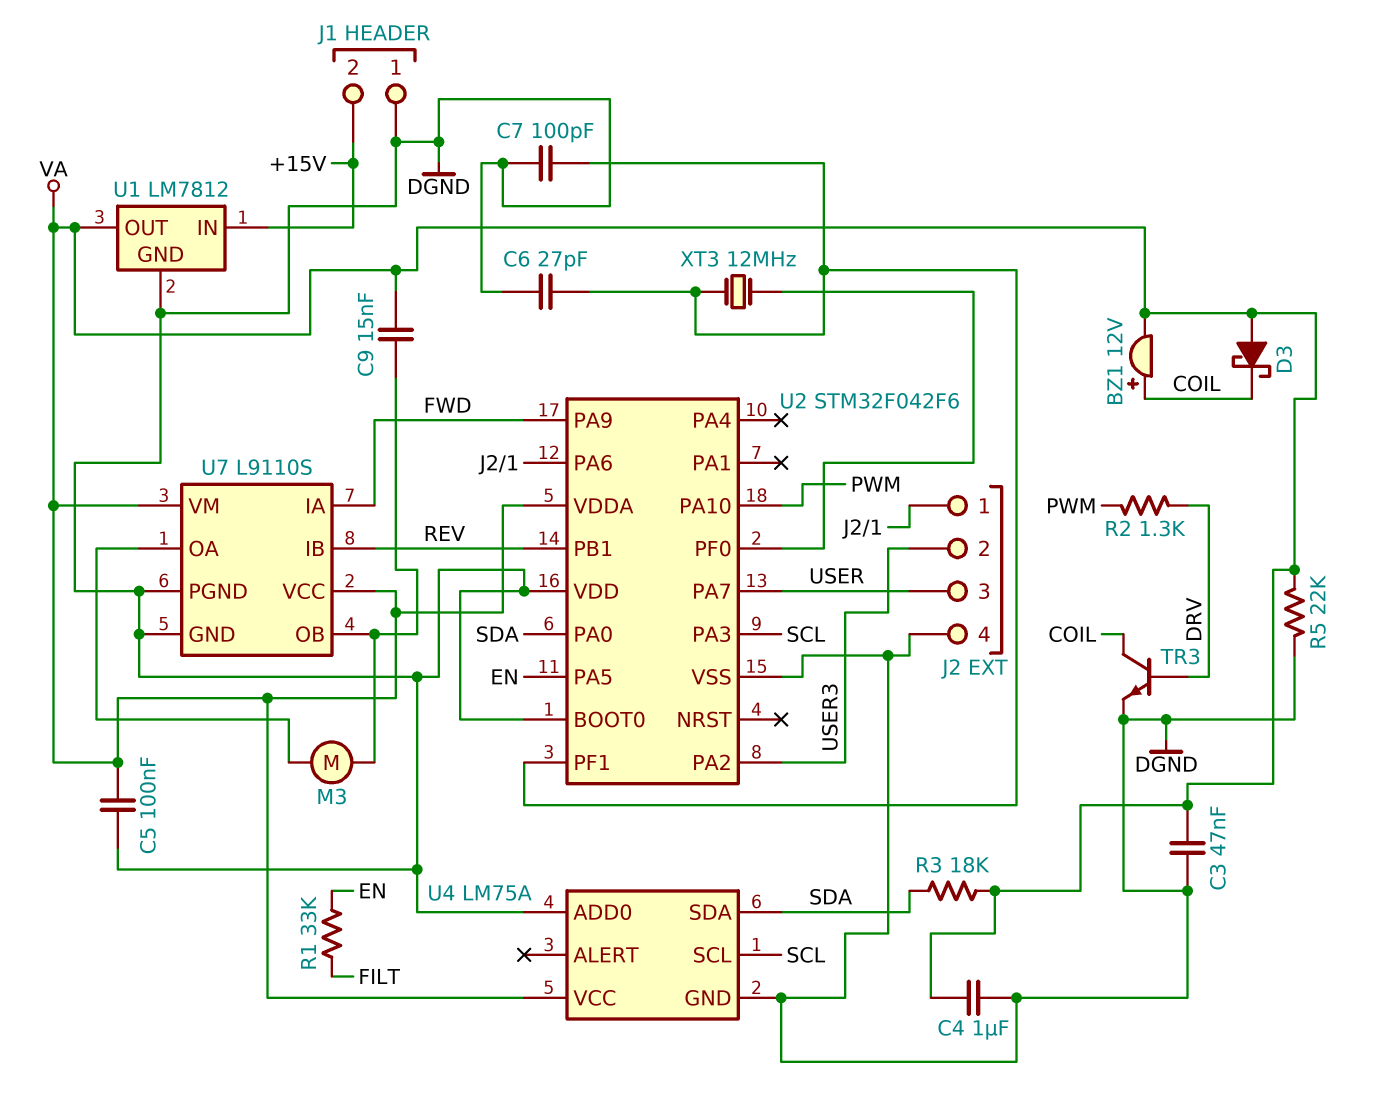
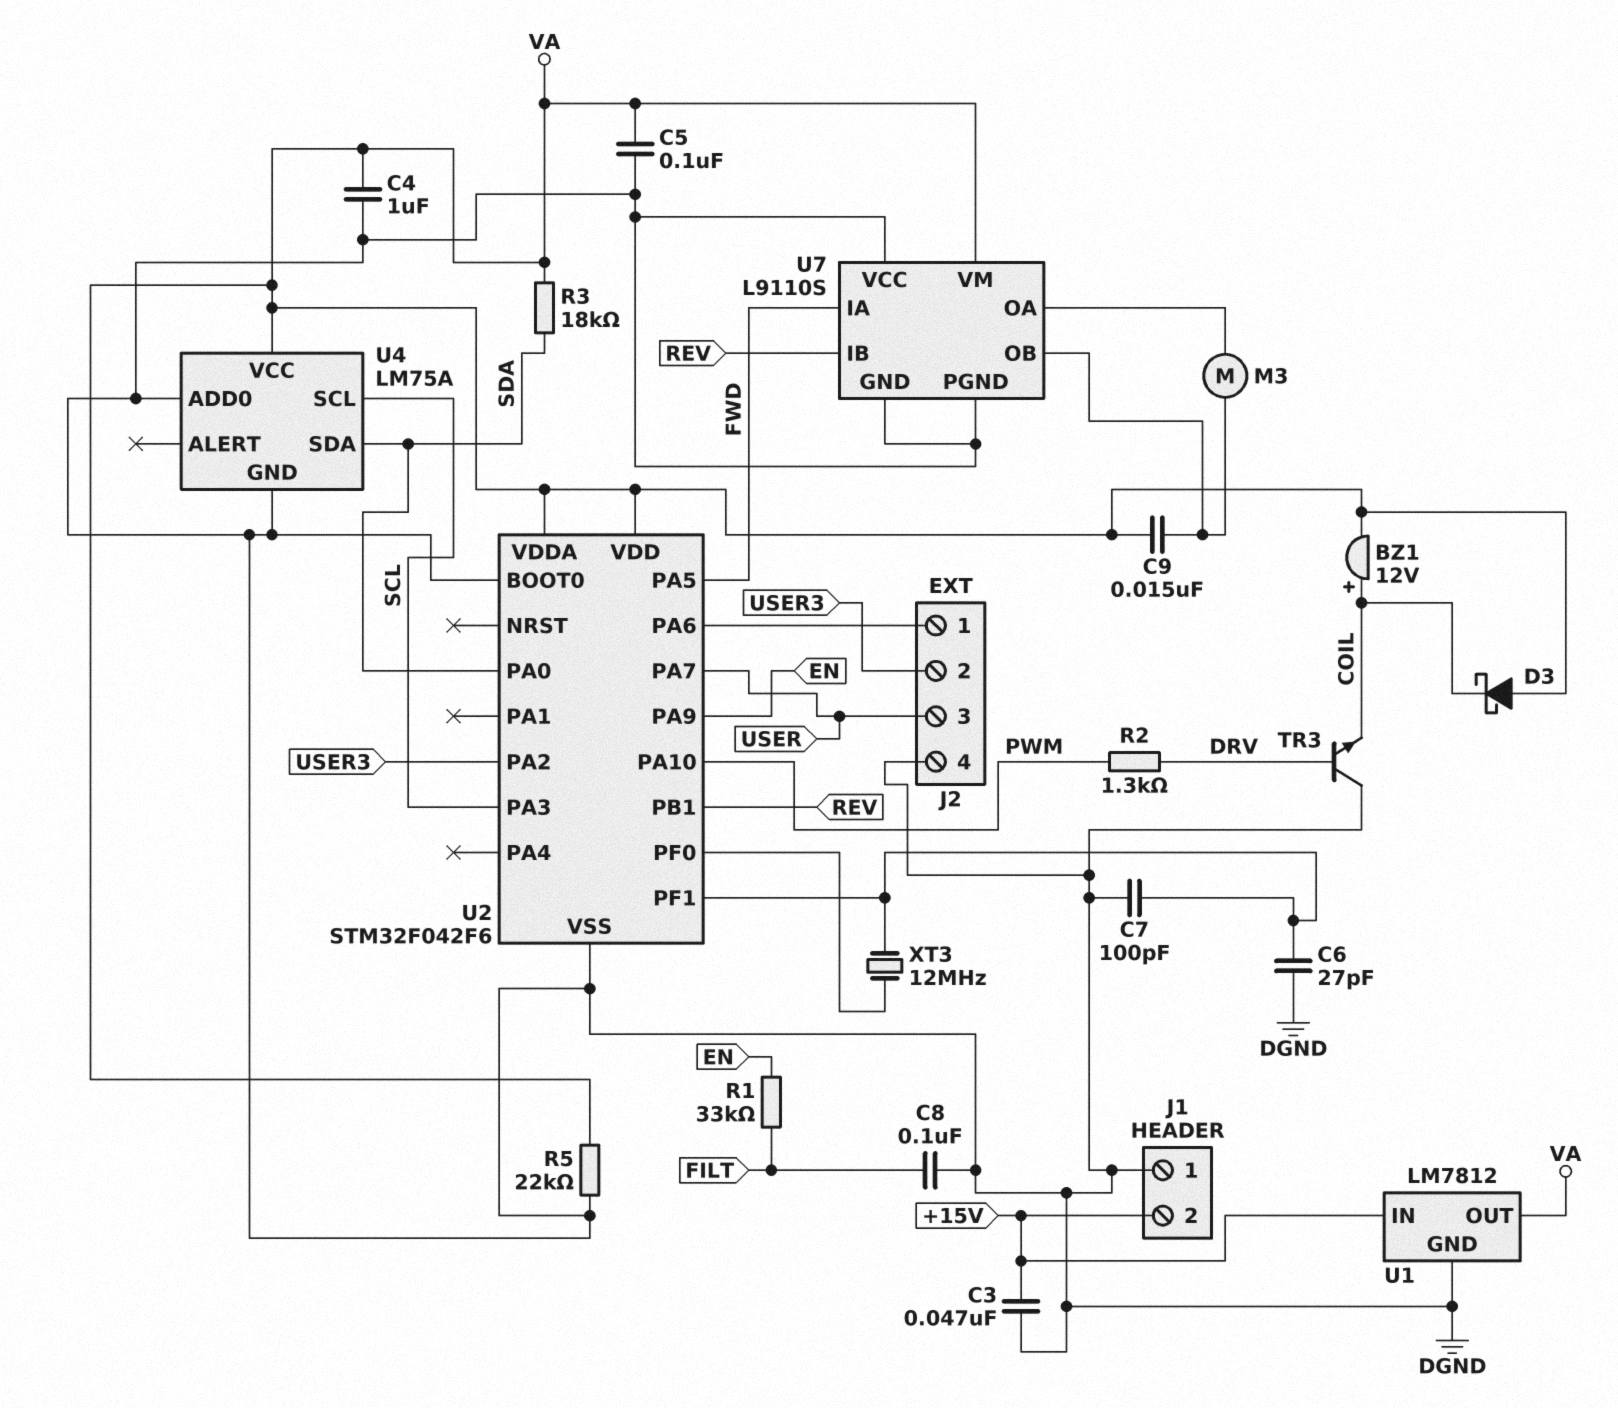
C3: 47nF (DGND, VA) -> 47nF (+15V, DGND)
C8: none -> 100nF (DGND, FILT)
TR3: NPN (B DRV, C COIL, E DGND) -> NPN (B DRV, C DGND, E COIL)
U2 pin PA5: EN -> FWD
U2 pin PA9: FWD -> EN
U2 pin VDD: DGND -> VA
U7 pin VCC: VA -> DGND

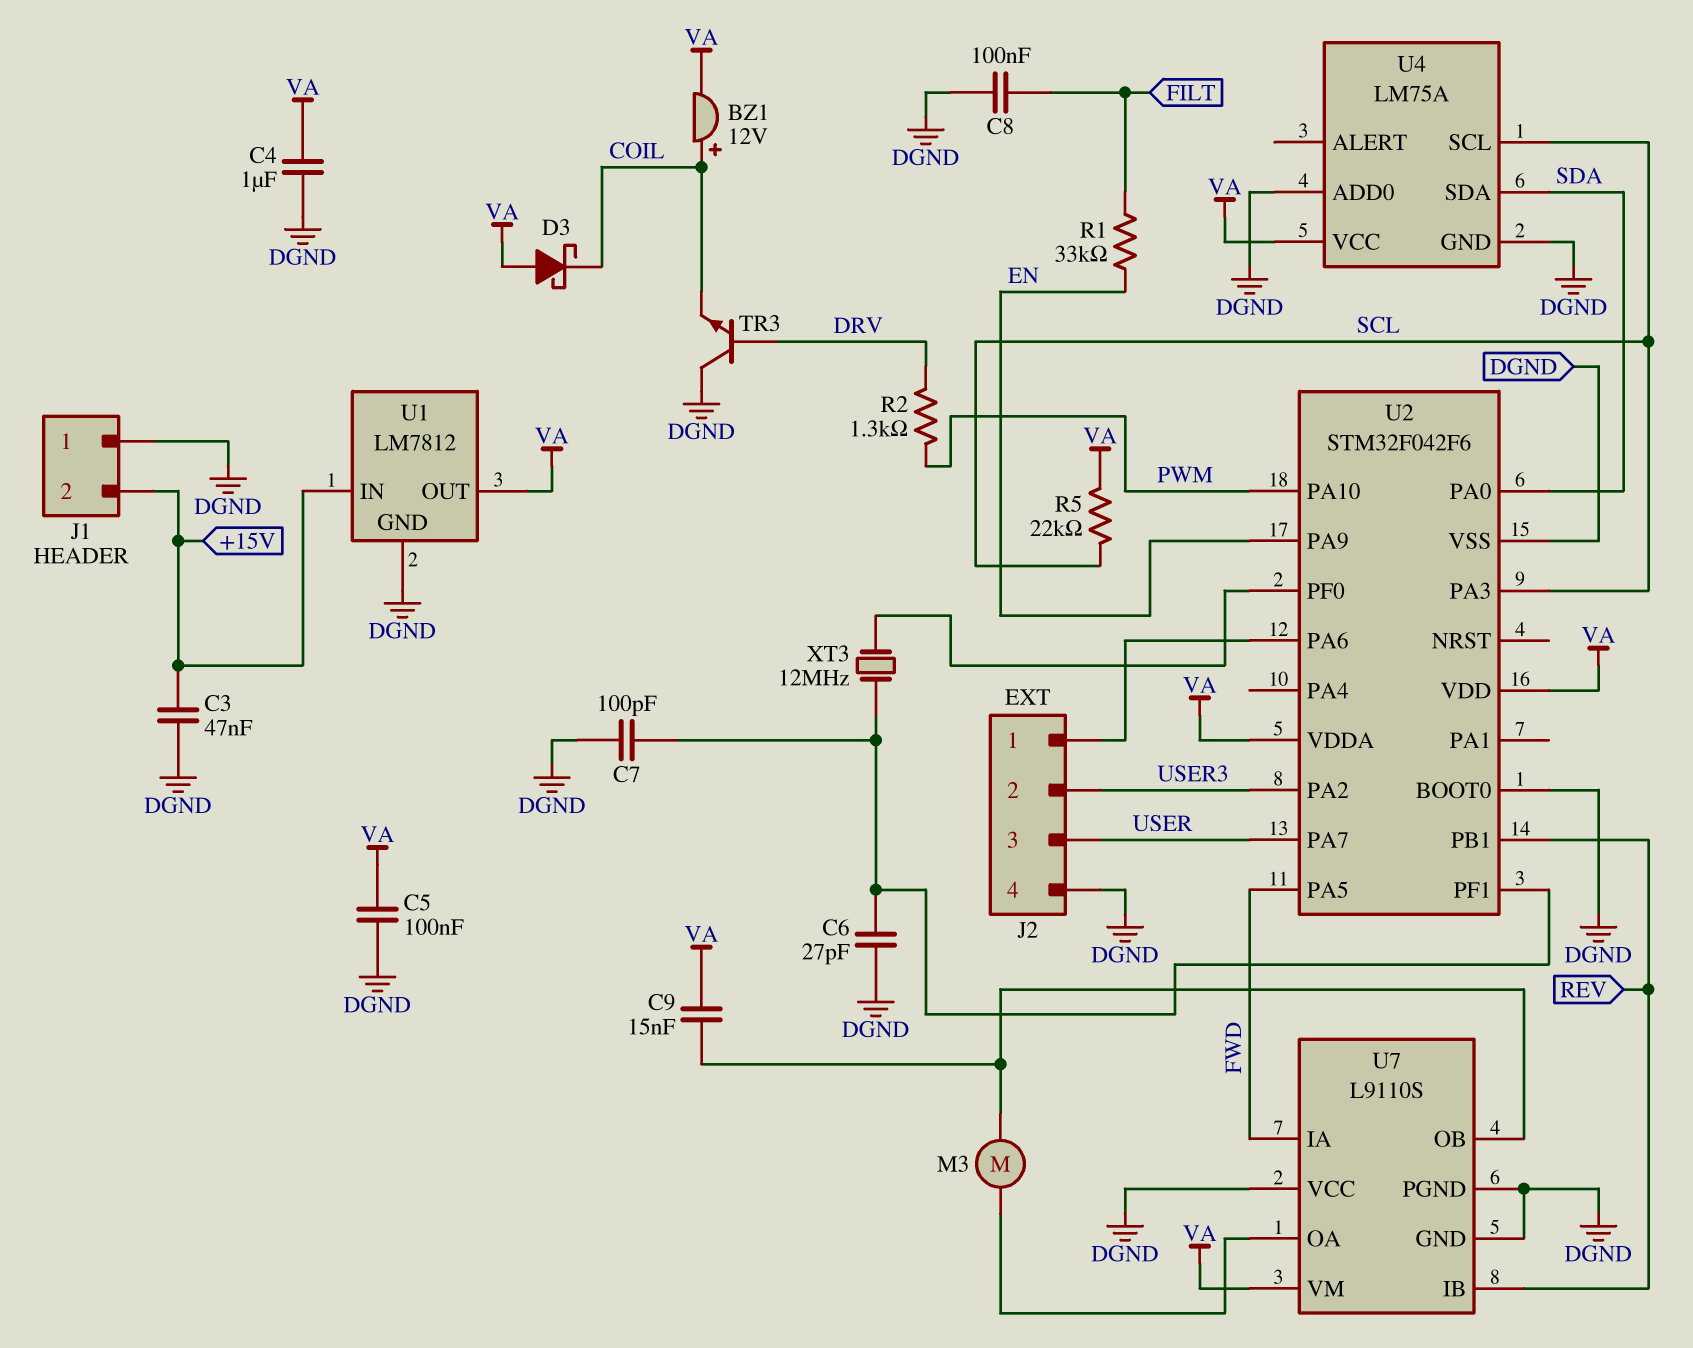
R3: 18k (SDA, VA) -> none
R5: 22k (DGND, VA) -> 22k (SCL, VA)

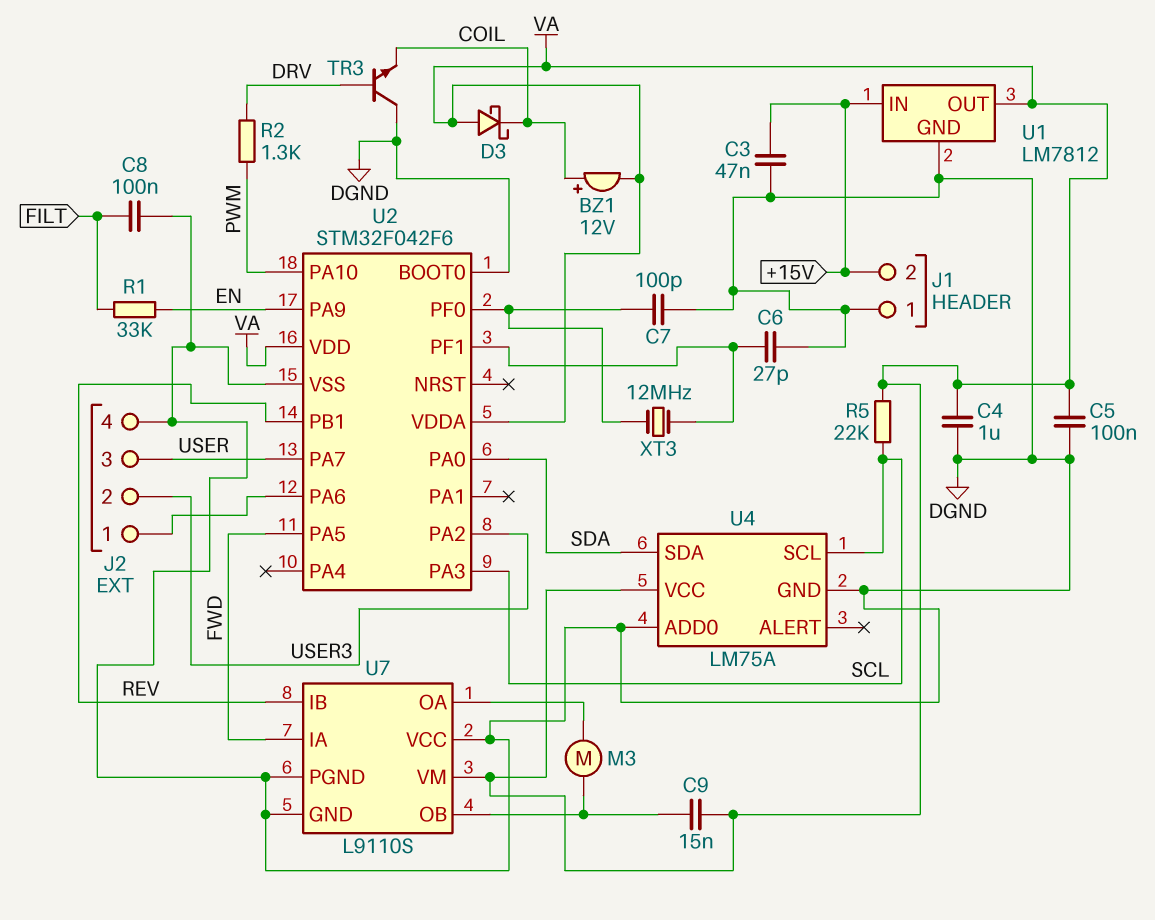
C7: 100pF (DGND, U2/PF1) -> 100pF (DGND, U2/PF0)

